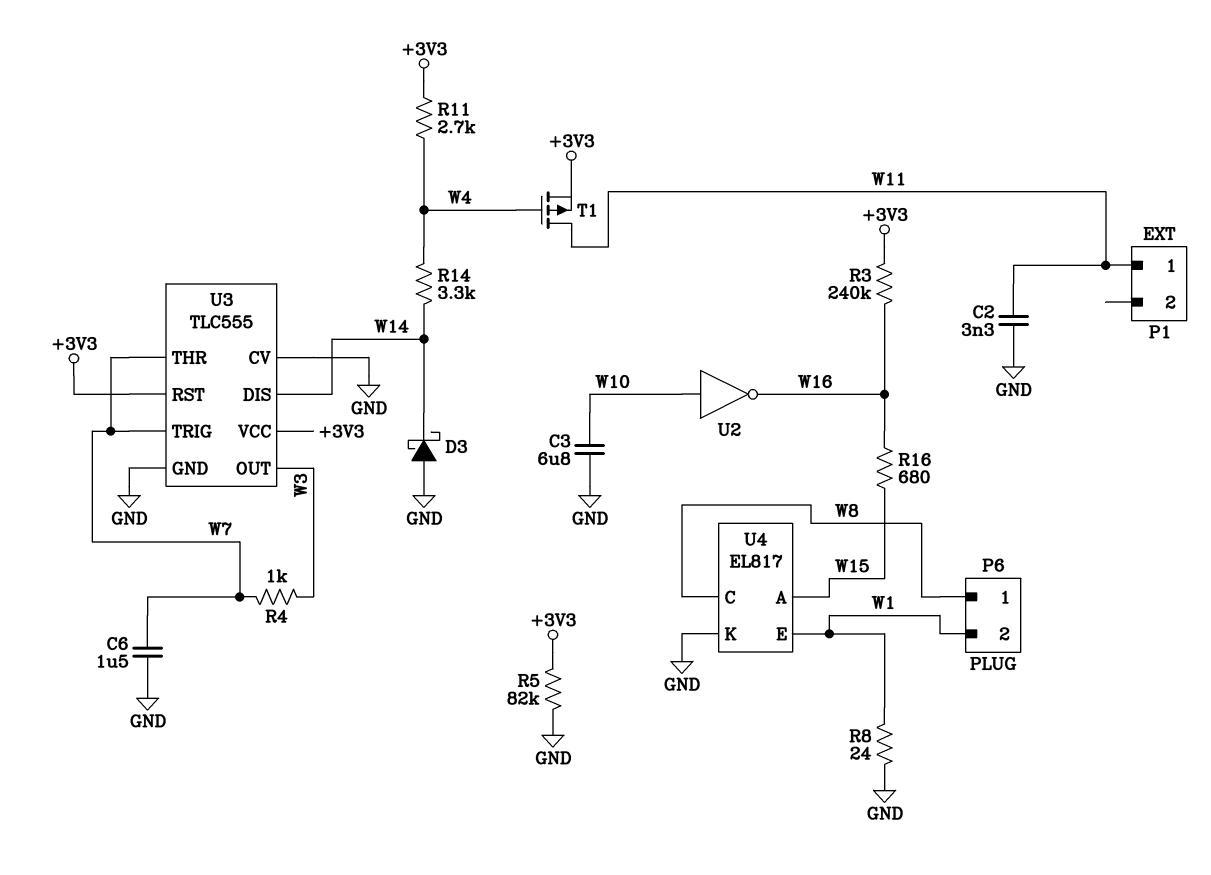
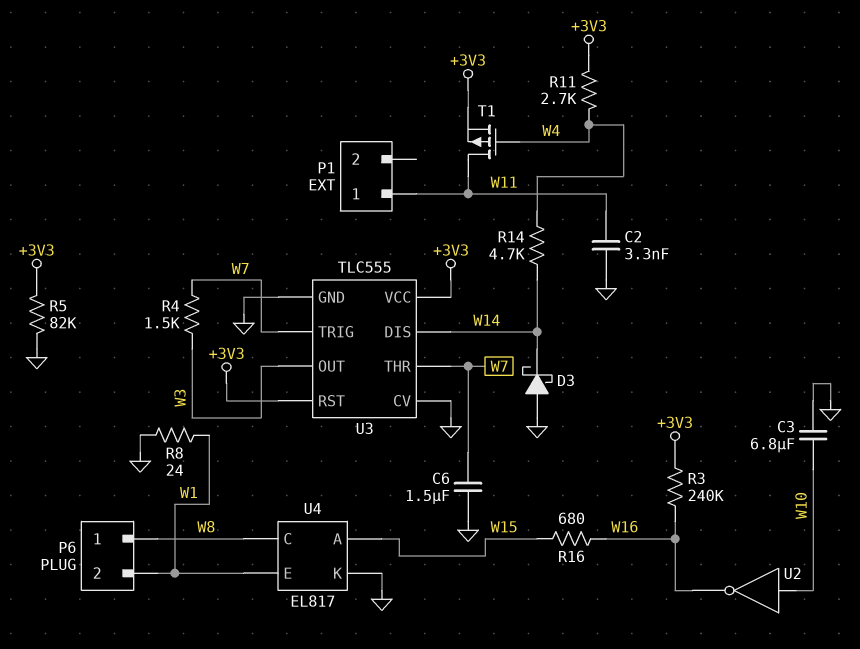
R4: 1k (W3, W7) -> 1.5k (W3, W7)
R14: 3.3k (W4, W14) -> 4.7k (W4, W14)

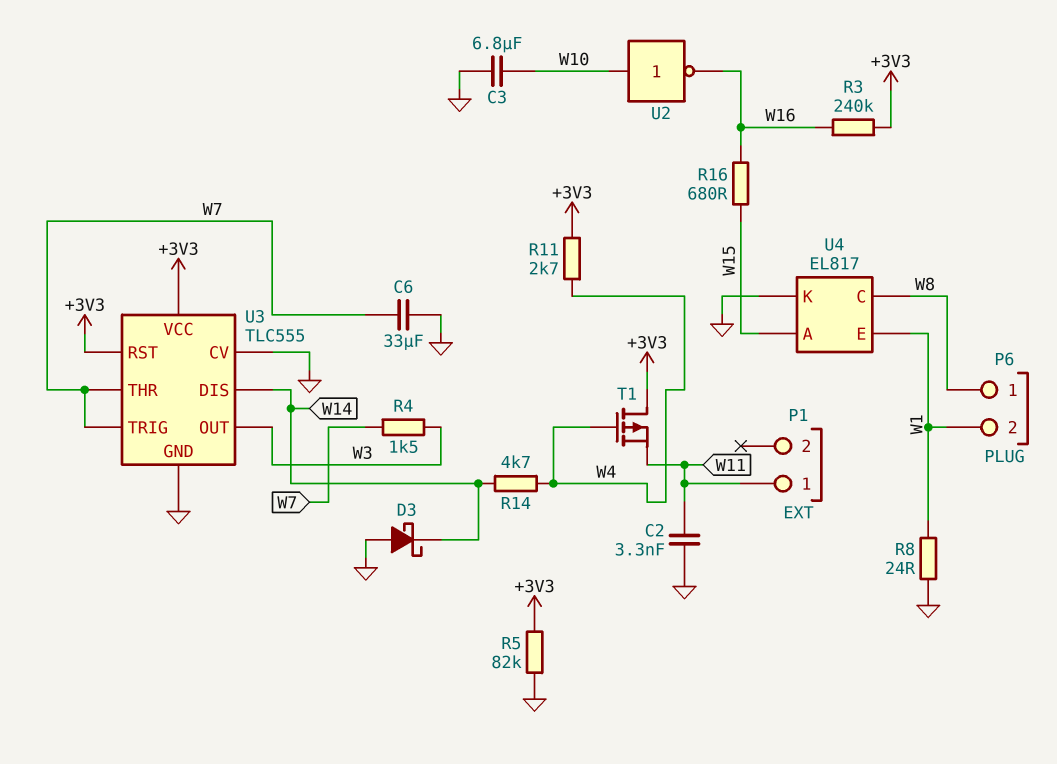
C6: 1.5uF (GND, W7) -> 33uF (GND, W7)
T1: PMOS (G W4, D W11, S +3V3) -> PMOS (G W4, D +3V3, S W11)

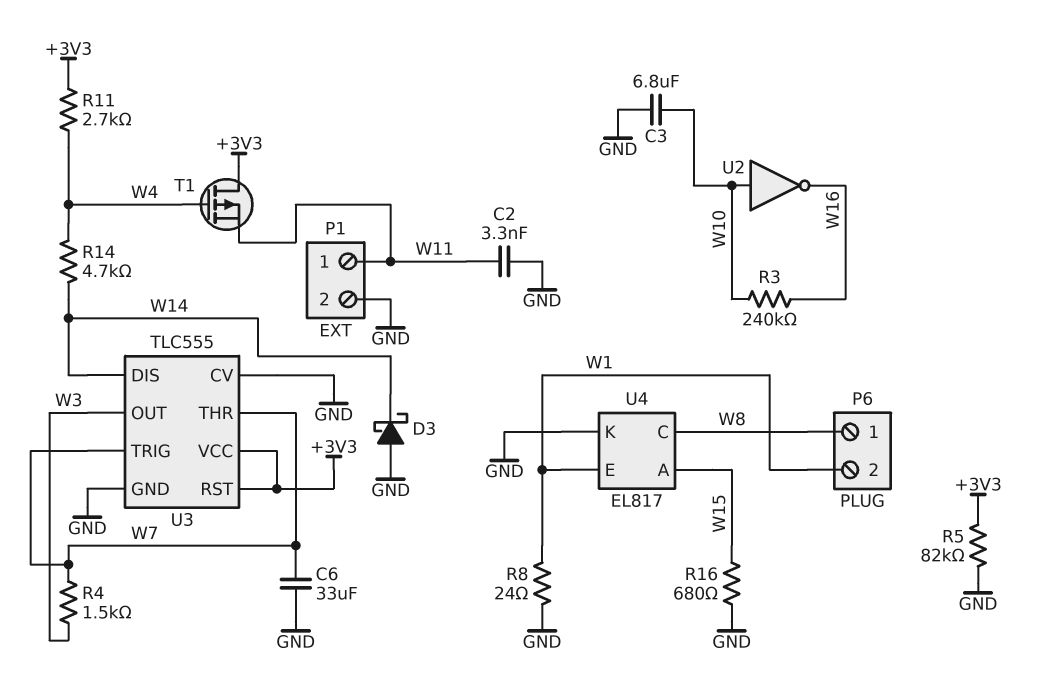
P1 pin 2: none -> GND
R3: 240k (+3V3, W16) -> 240k (W10, W16)
R16: 680 (W15, W16) -> 680 (GND, W15)

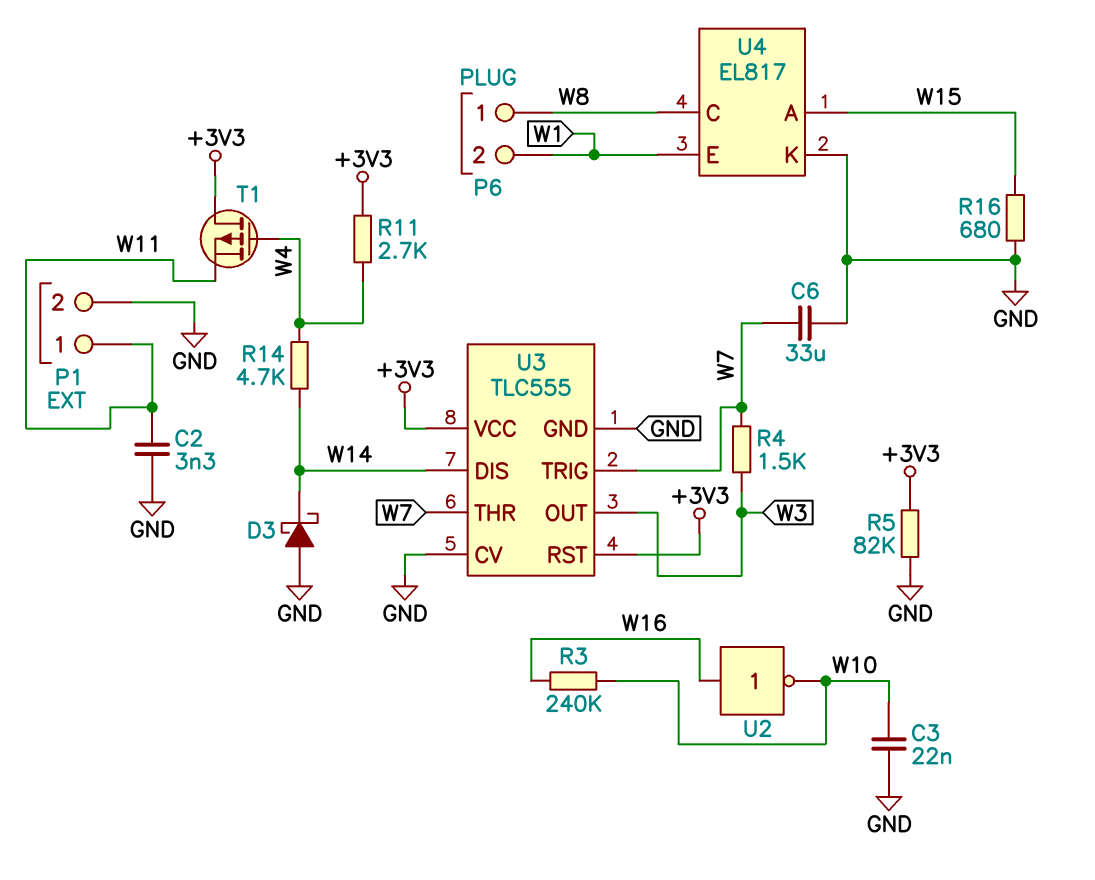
C3: 6.8uF (GND, W10) -> 22nF (GND, W10)
R8: 24 (GND, W1) -> none
U2: NOT (in W10, out W16) -> NOT (in W16, out W10)

